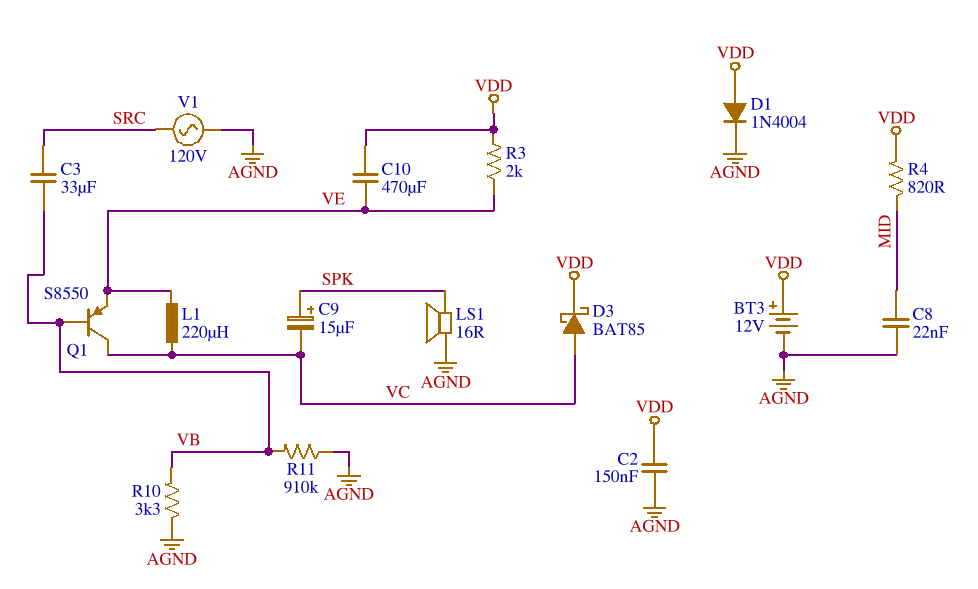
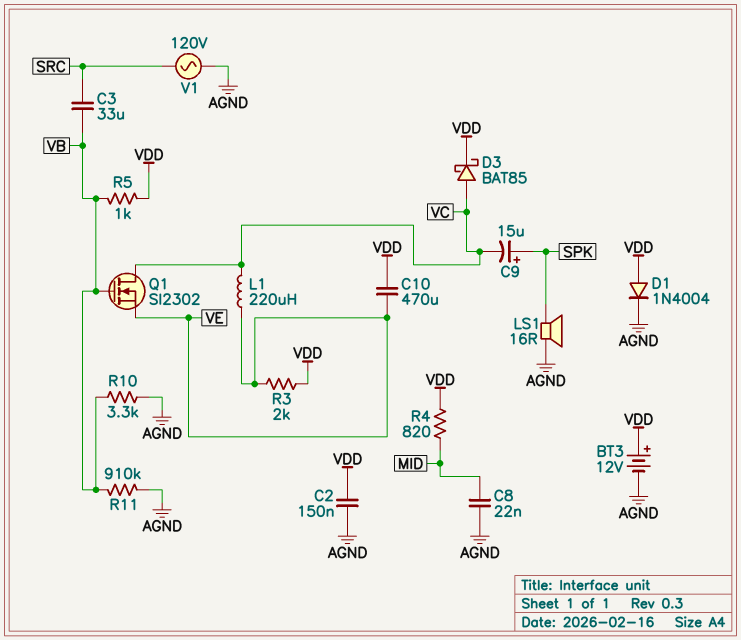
Q1: PNP S8550 (B VB, C VC, E VE) -> NMOS SI2302 (G VB, D VC, S VE)
R5: none -> 1k (VB, VDD)

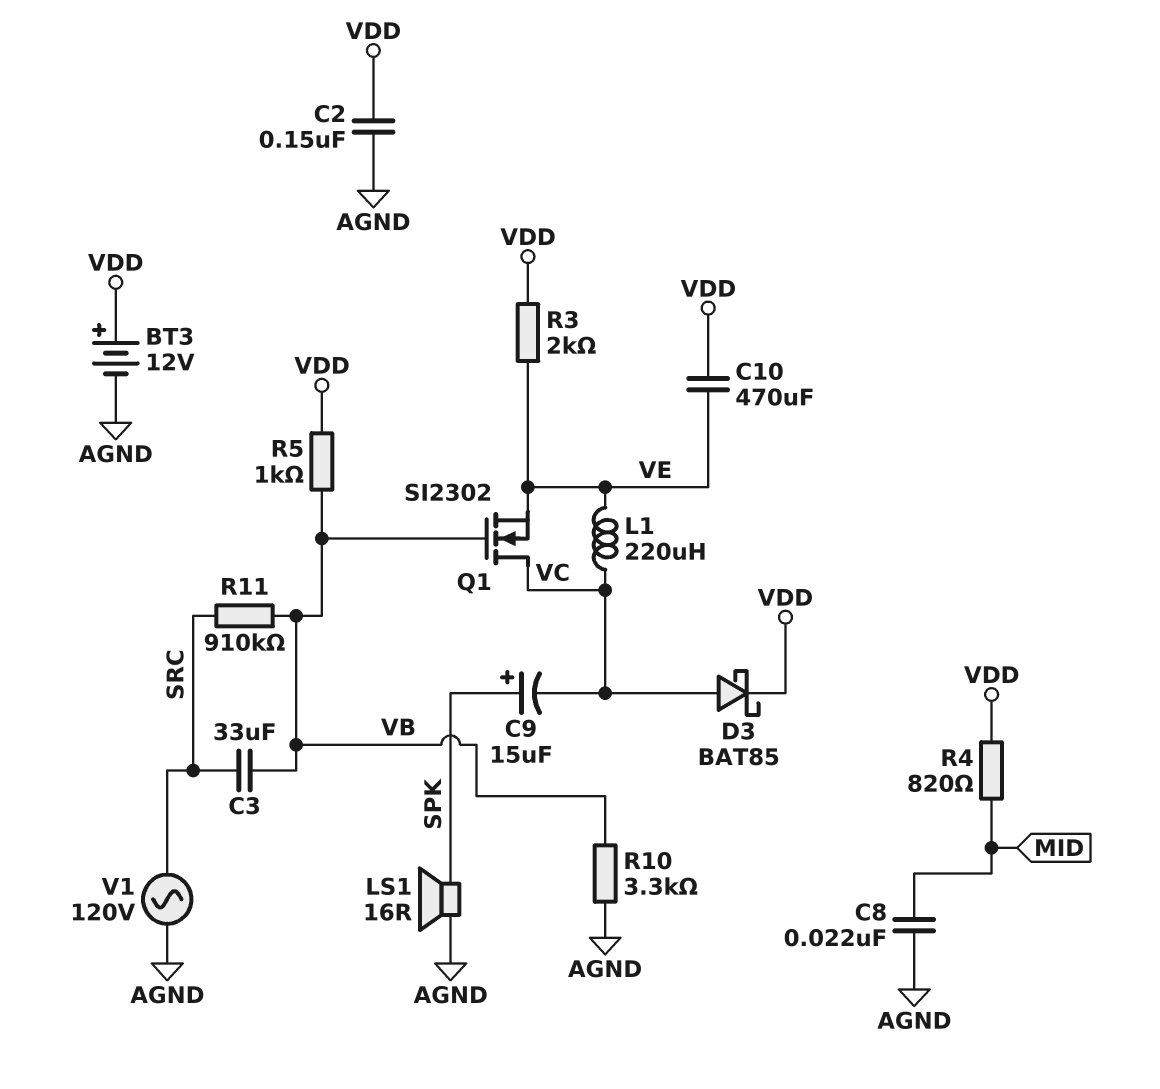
D1: diode 1N4004 (A VDD, K AGND) -> none
R11: 910k (AGND, VB) -> 910k (SRC, VB)

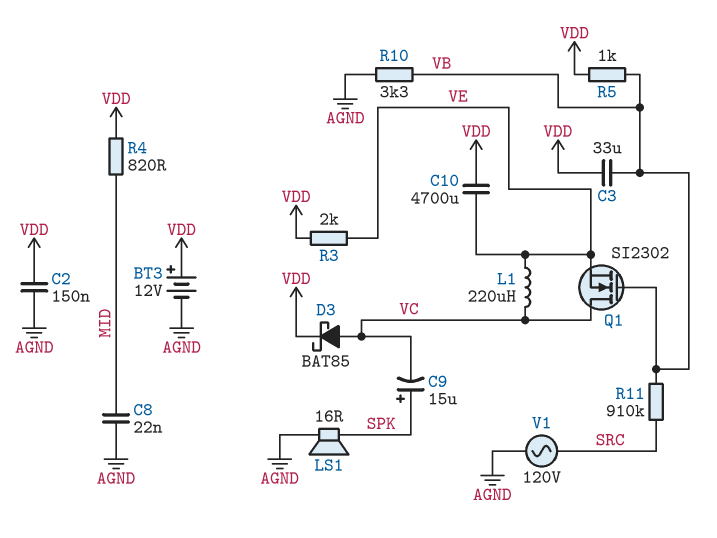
C3: 33uF (SRC, VB) -> 33uF (VB, VDD)
C10: 470uF (VDD, VE) -> 4700uF (VDD, VE)

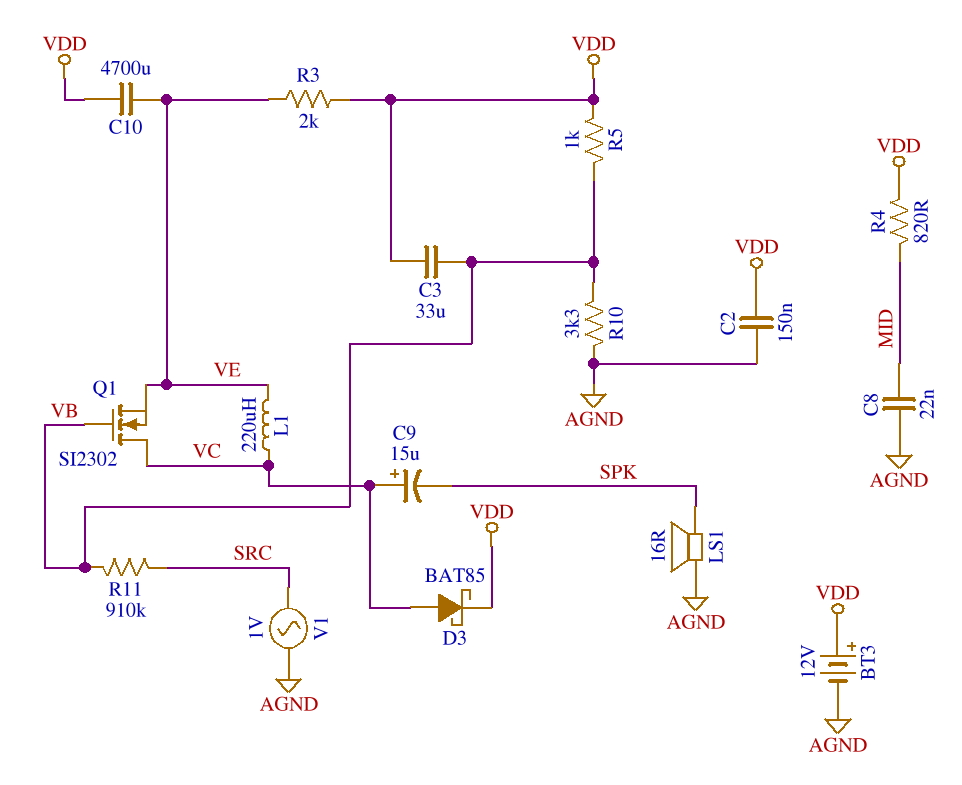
C9: 15uF (plus SPK, minus VC) -> 15uF (plus VC, minus SPK)
V1: AC 120V (AGND, SRC) -> AC 1V (AGND, SRC)

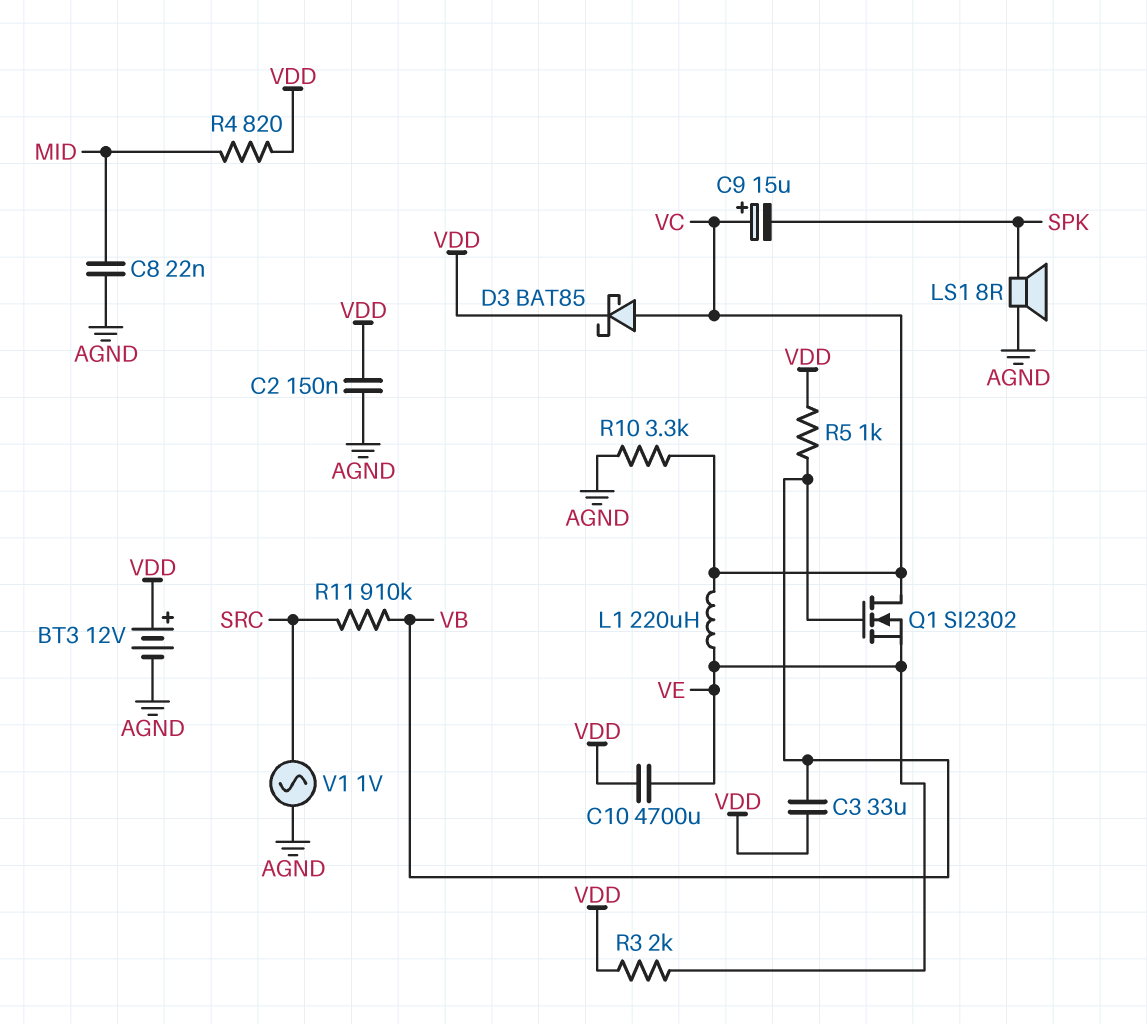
LS1: speaker 16R (AGND, SPK) -> speaker 8R (AGND, SPK)
R10: 3.3k (AGND, VB) -> 3.3k (AGND, VC)

